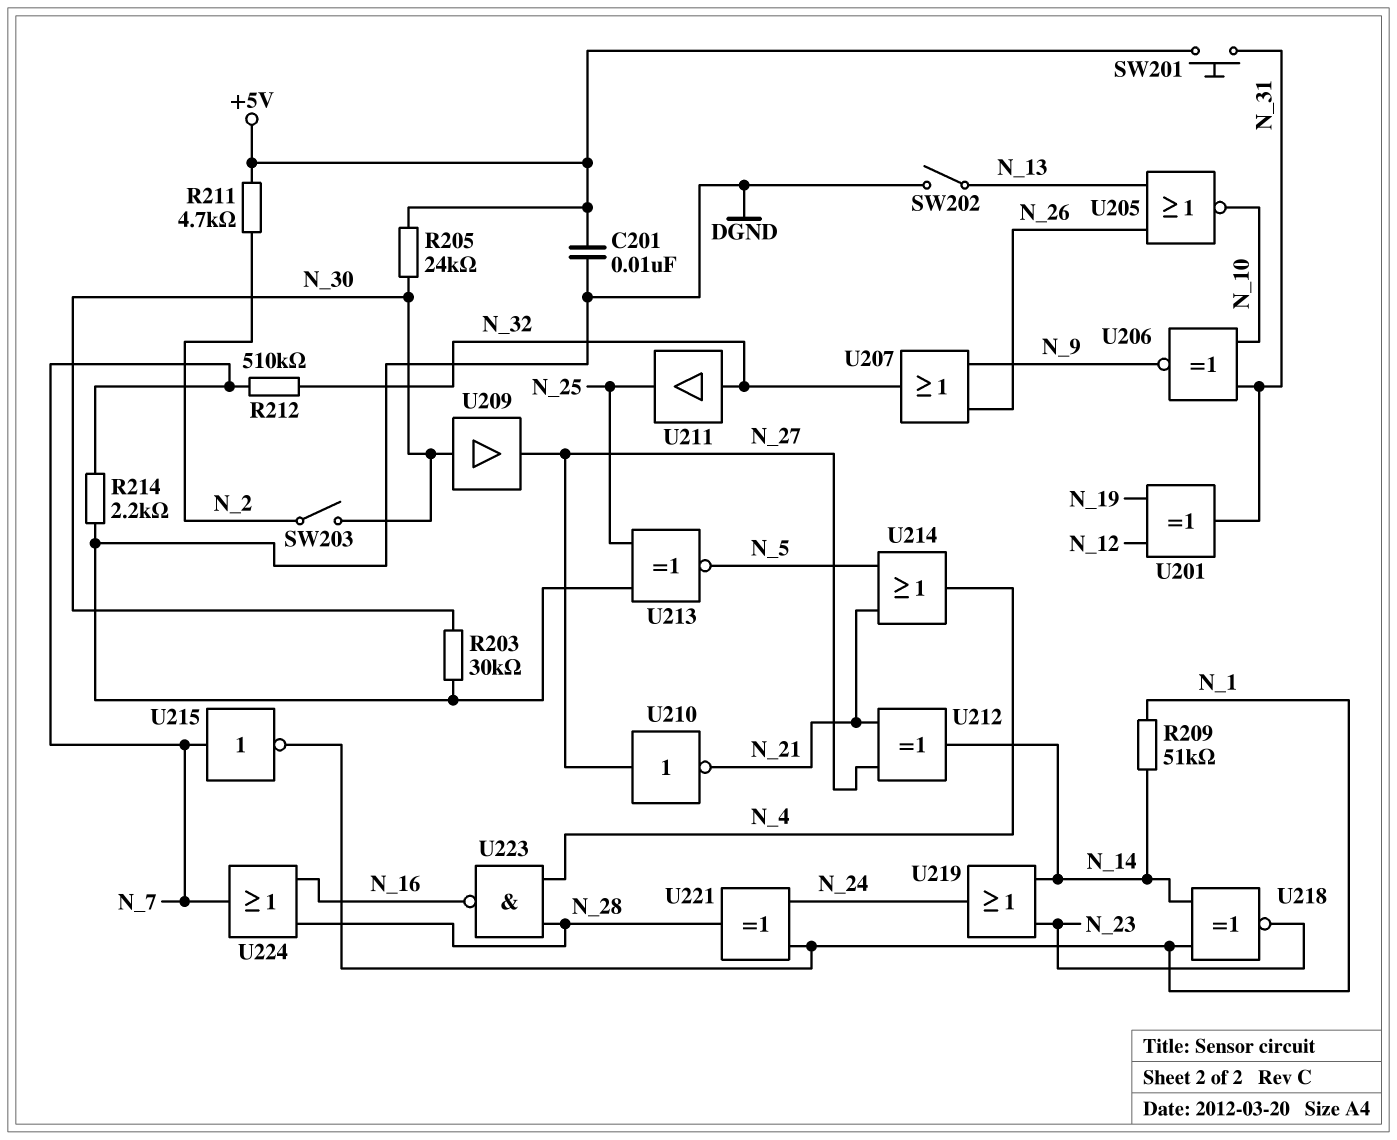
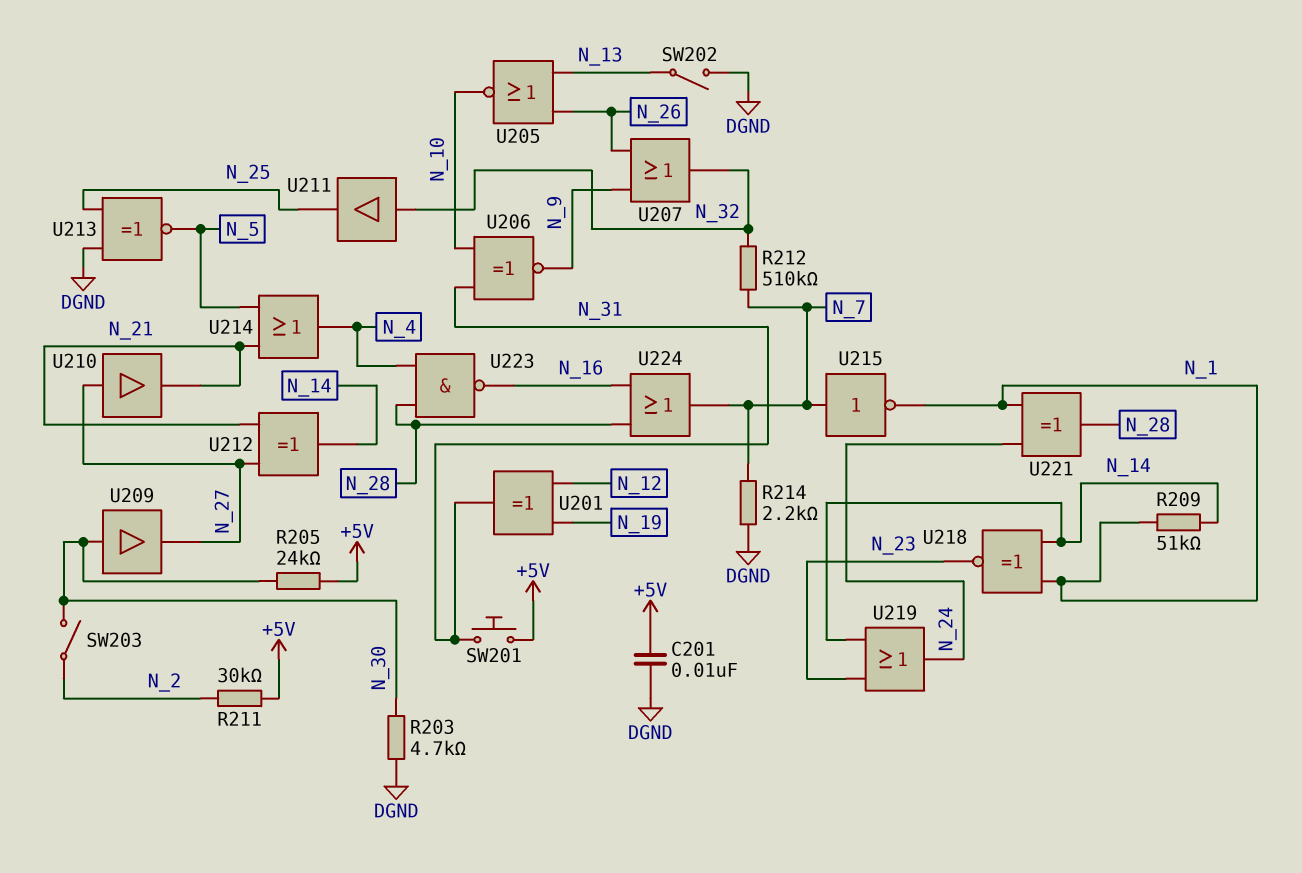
R203: 30k (DGND, N_30) -> 4.7k (DGND, N_30)
R211: 4.7k (+5V, N_2) -> 30k (+5V, N_2)
U210: NOT (in N_27, out N_21) -> buffer (in N_27, out N_21)

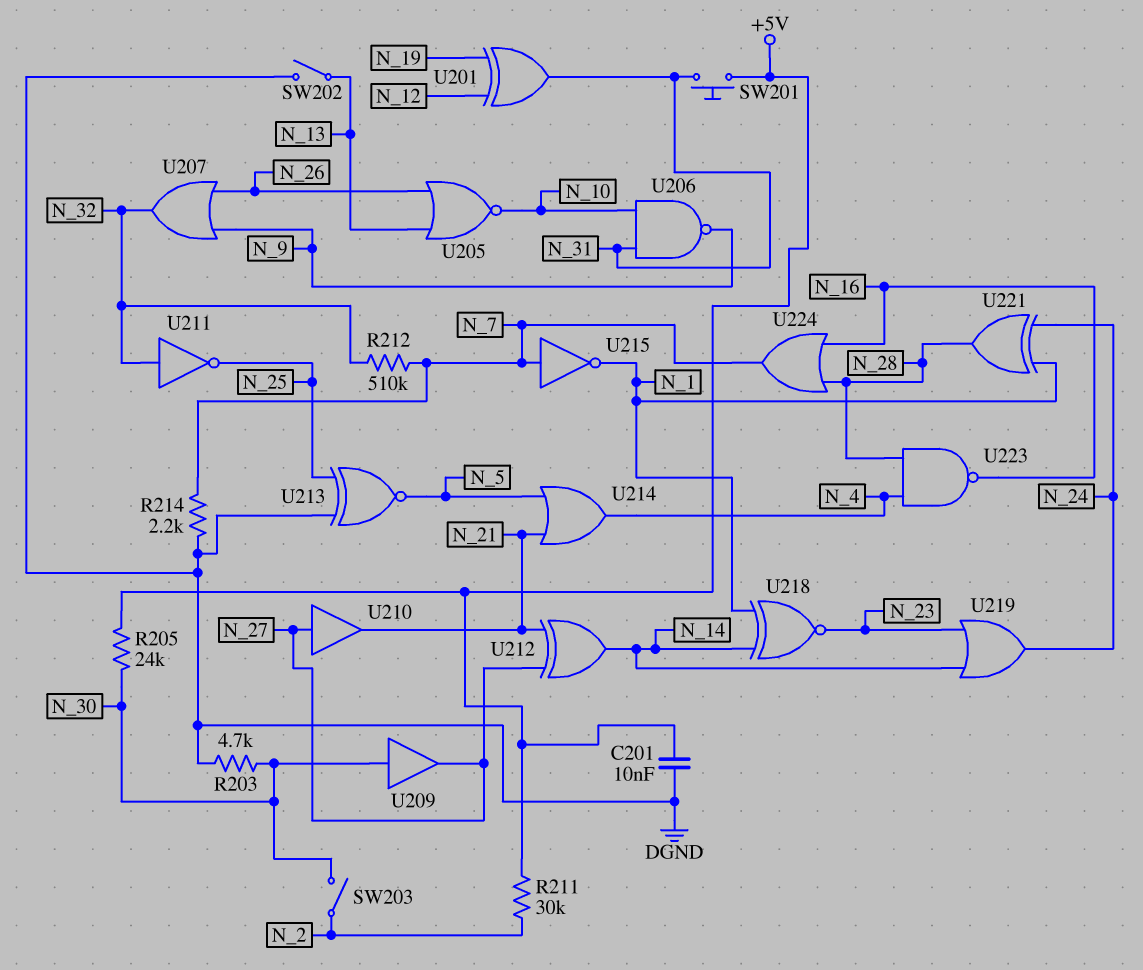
R209: 51k (N_1, N_14) -> none
U206: XNOR (in N_10, in N_31, out N_9) -> NAND (in N_10, in N_31, out N_9)
U211: buffer (in N_32, out N_25) -> NOT (in N_32, out N_25)

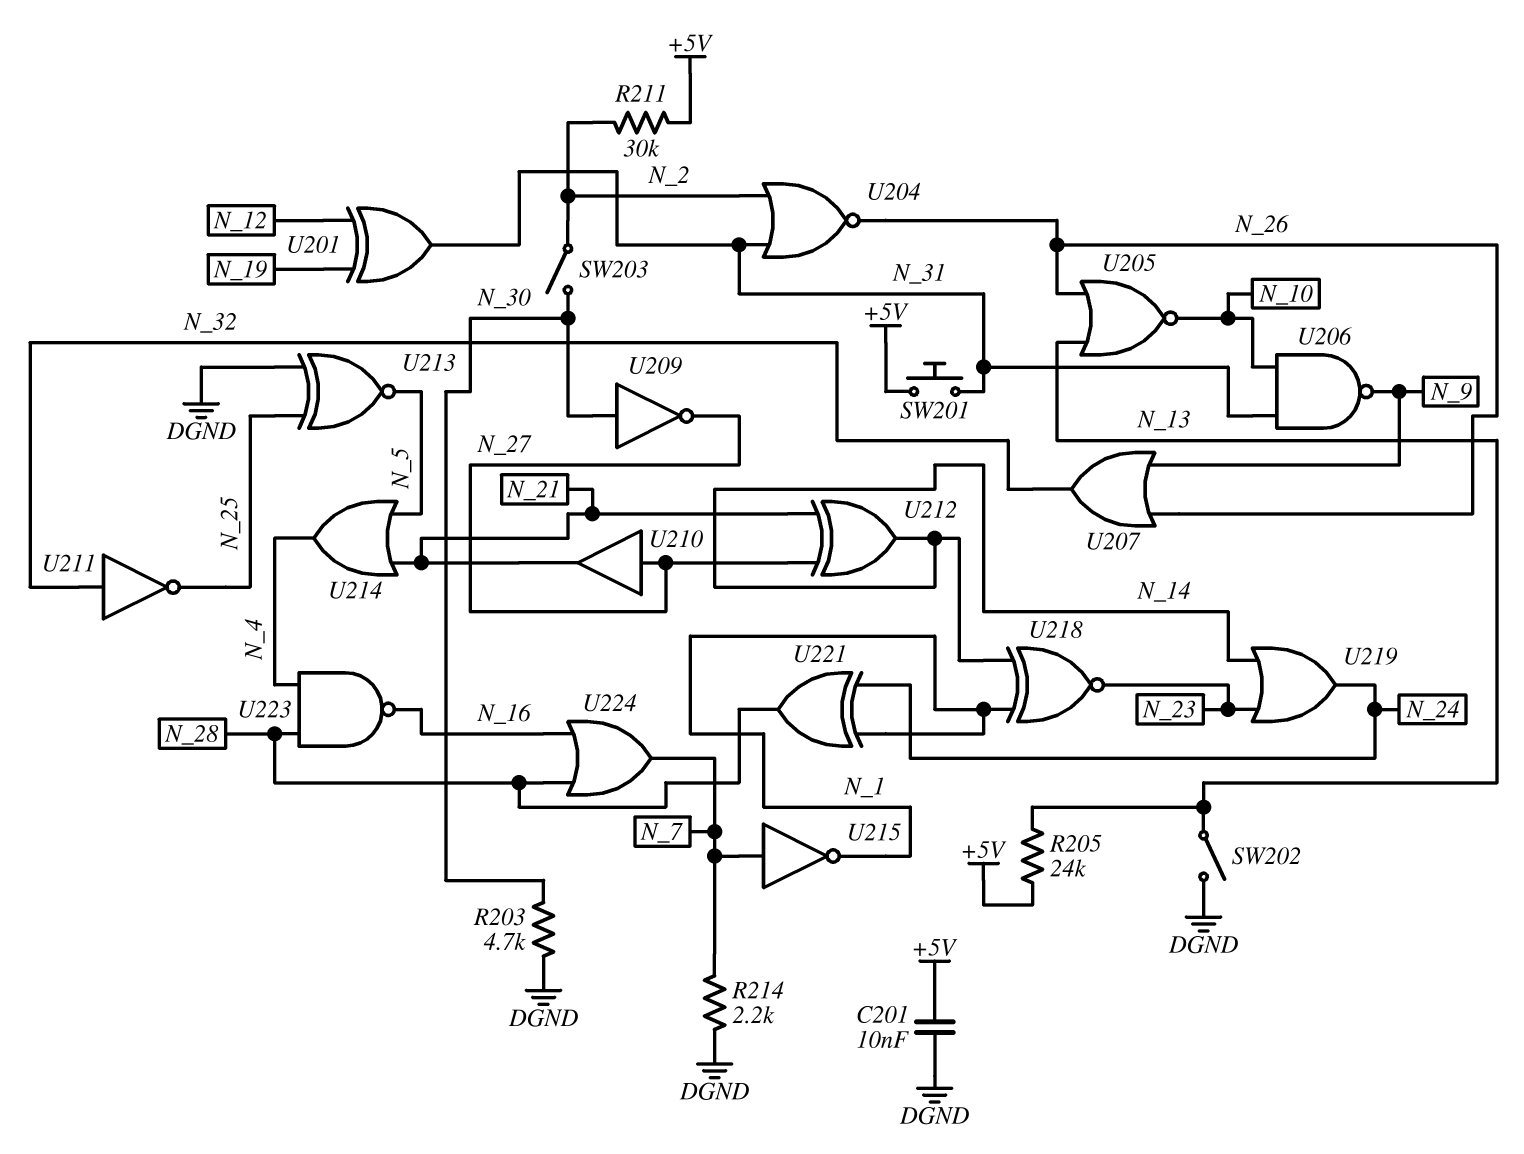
R205: 24k (+5V, N_30) -> 24k (+5V, N_13)
R212: 510k (N_7, N_32) -> none
U204: none -> NOR (in N_2, in N_31, out N_26)
U209: buffer (in N_30, out N_27) -> NOT (in N_30, out N_27)

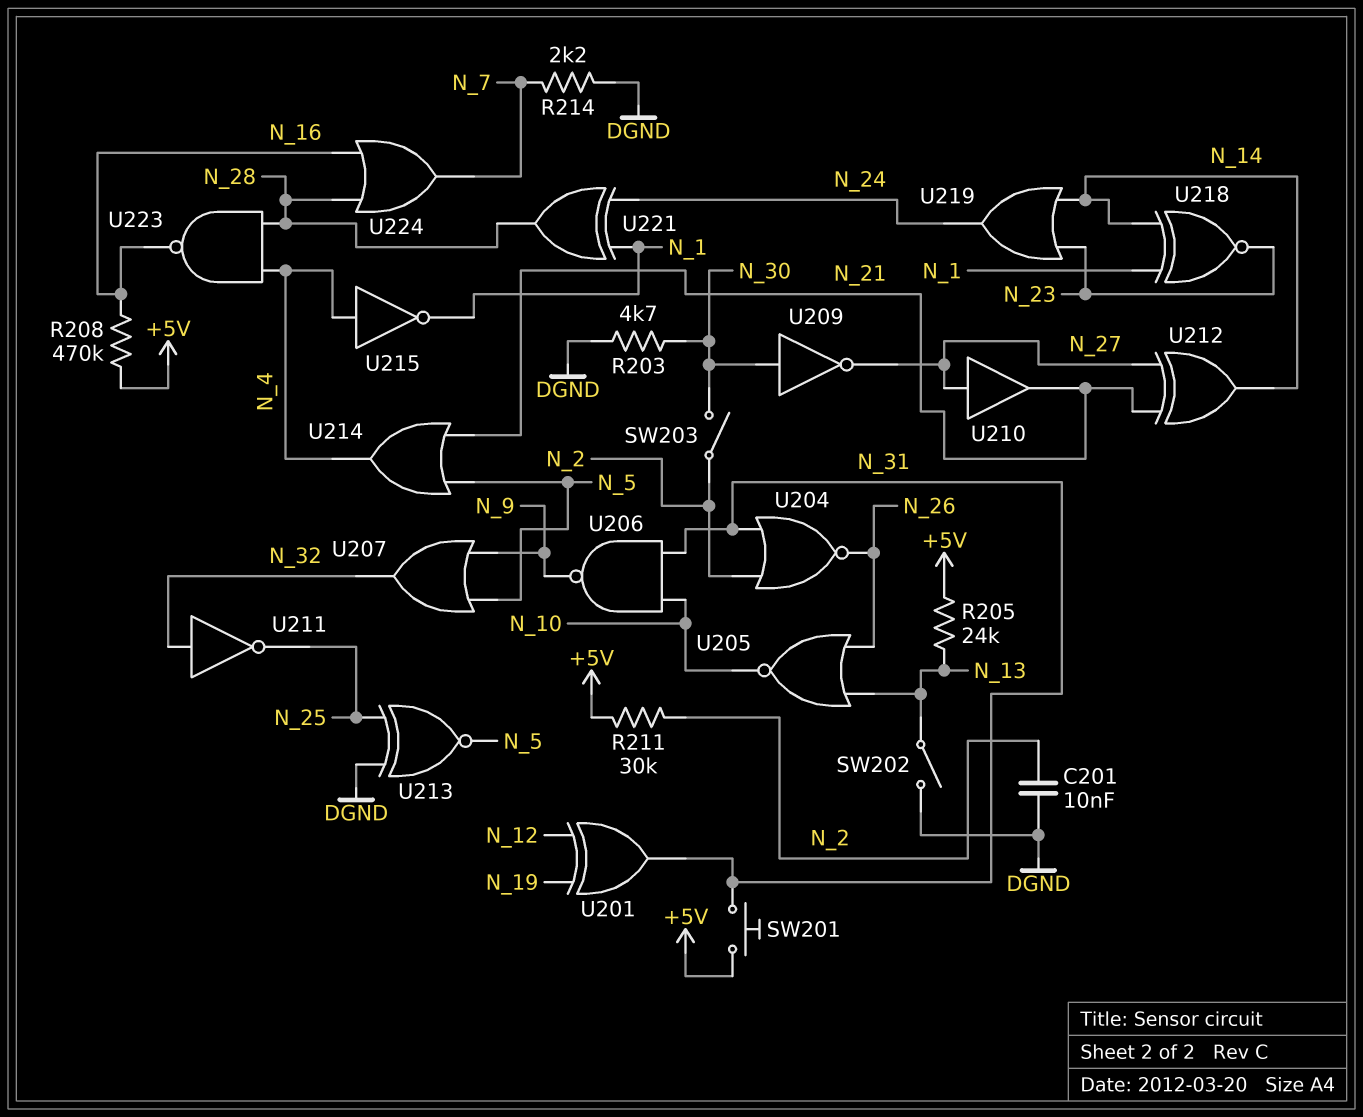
C201: 10nF (+5V, DGND) -> 10nF (DGND, N_2)
R208: none -> 470k (+5V, N_16)
U207: OR (in N_9, in N_26, out N_32) -> OR (in N_5, in N_9, out N_32)
U215: NOT (in N_7, out N_1) -> NOT (in N_4, out N_1)

